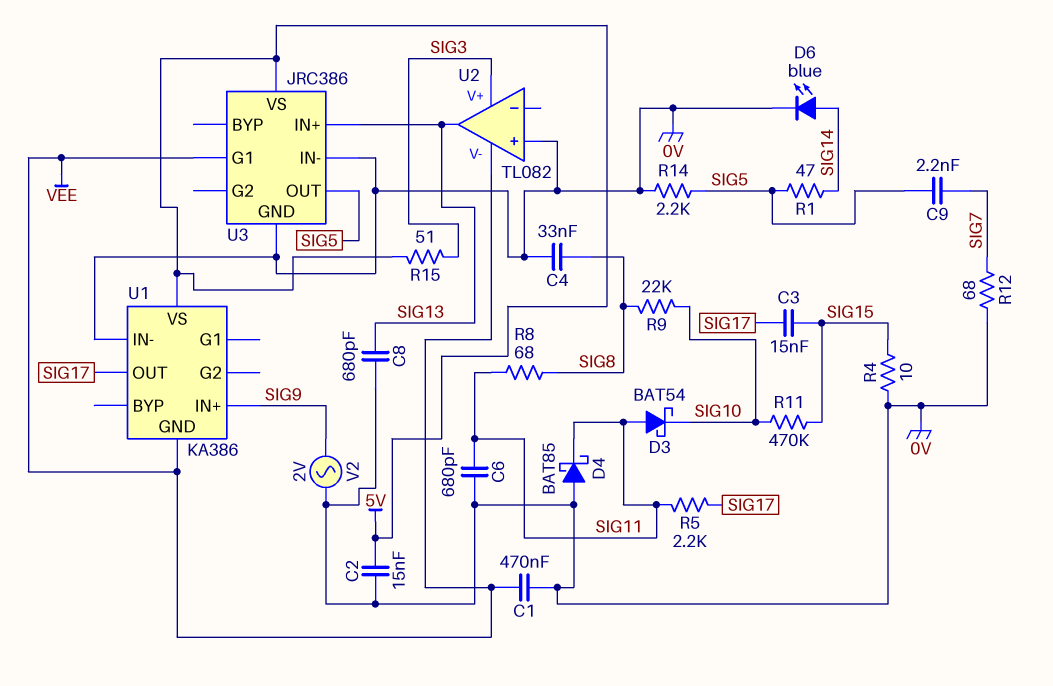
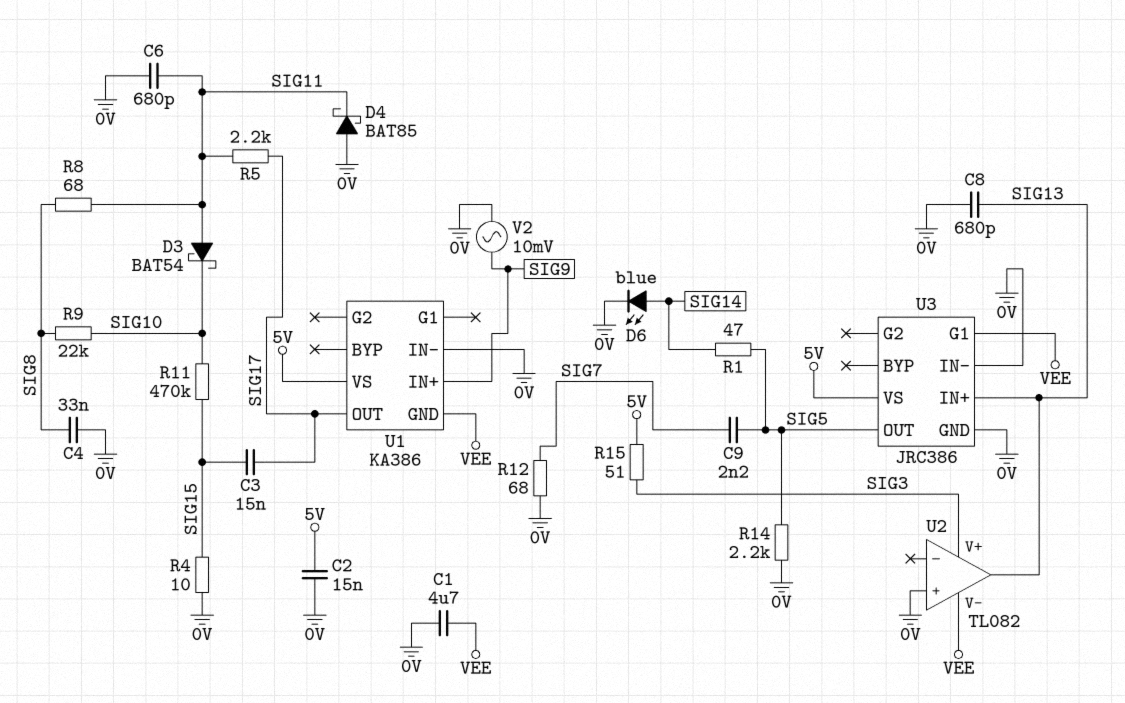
C1: 470nF (0V, VEE) -> 4.7uF (0V, VEE)
V2: AC 2V (0V, SIG9) -> AC 10mV (0V, SIG9)

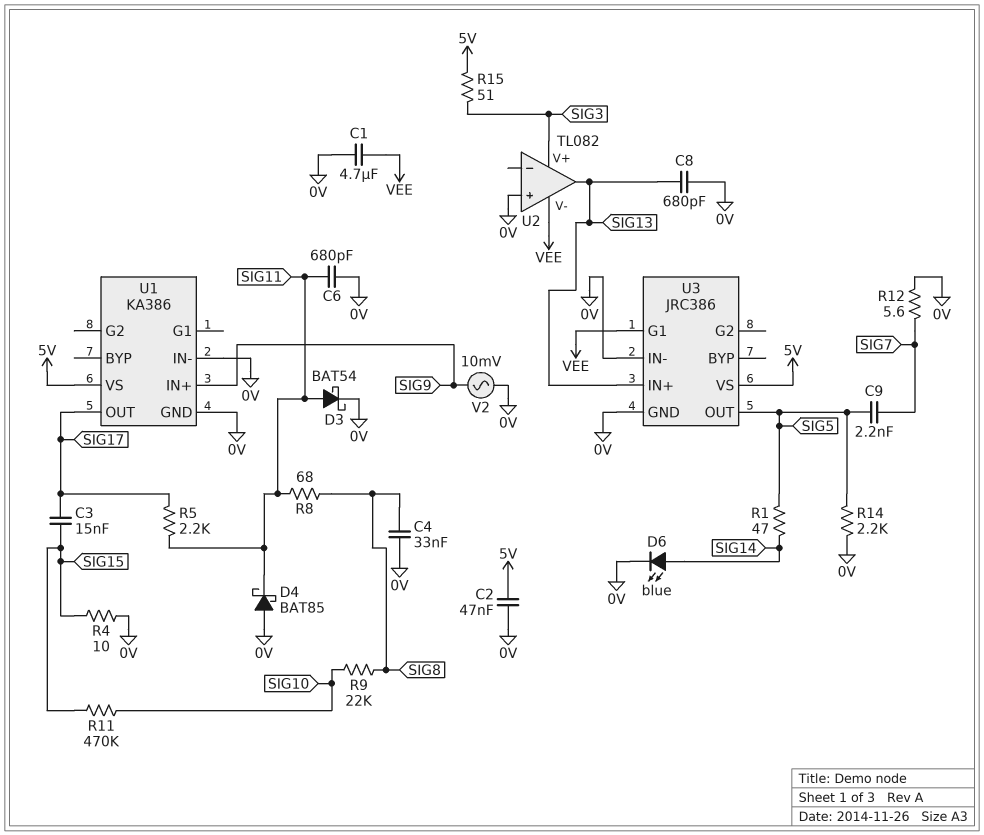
C2: 15nF (0V, 5V) -> 47nF (0V, 5V)
D3: schottky BAT54 (A SIG11, K SIG10) -> schottky BAT54 (A SIG11, K 0V)
R12: 68 (0V, SIG7) -> 5.6 (0V, SIG7)
U1 pin GND: VEE -> 0V

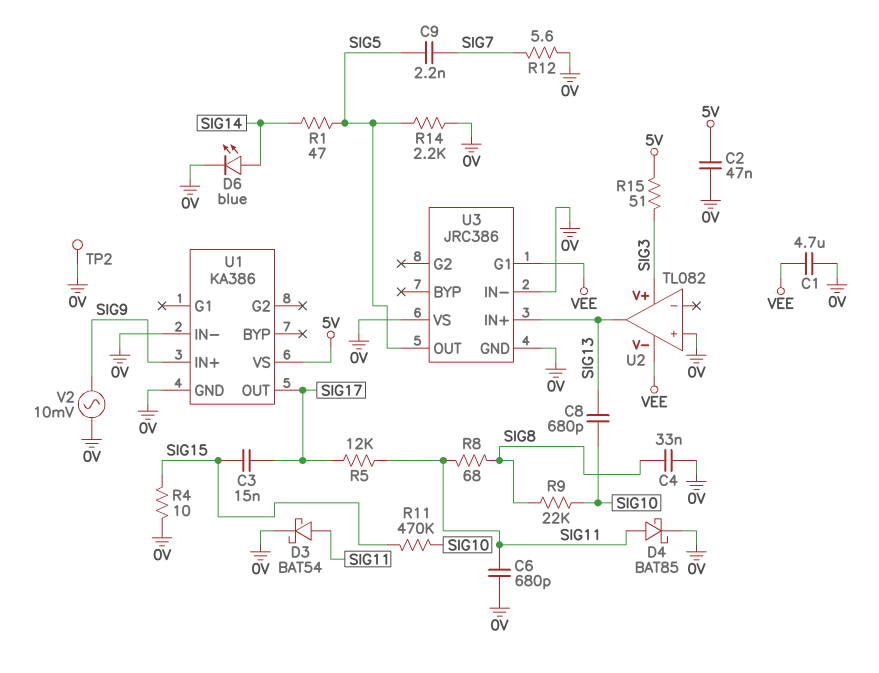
C8: 680pF (0V, SIG13) -> 680pF (SIG10, SIG13)
D4: schottky BAT85 (A 0V, K SIG11) -> schottky BAT85 (A SIG11, K 0V)
R5: 2.2k (SIG11, SIG17) -> 12k (SIG11, SIG17)
TP2: none -> test point (0V)
U3 pin VS: 5V -> 0V

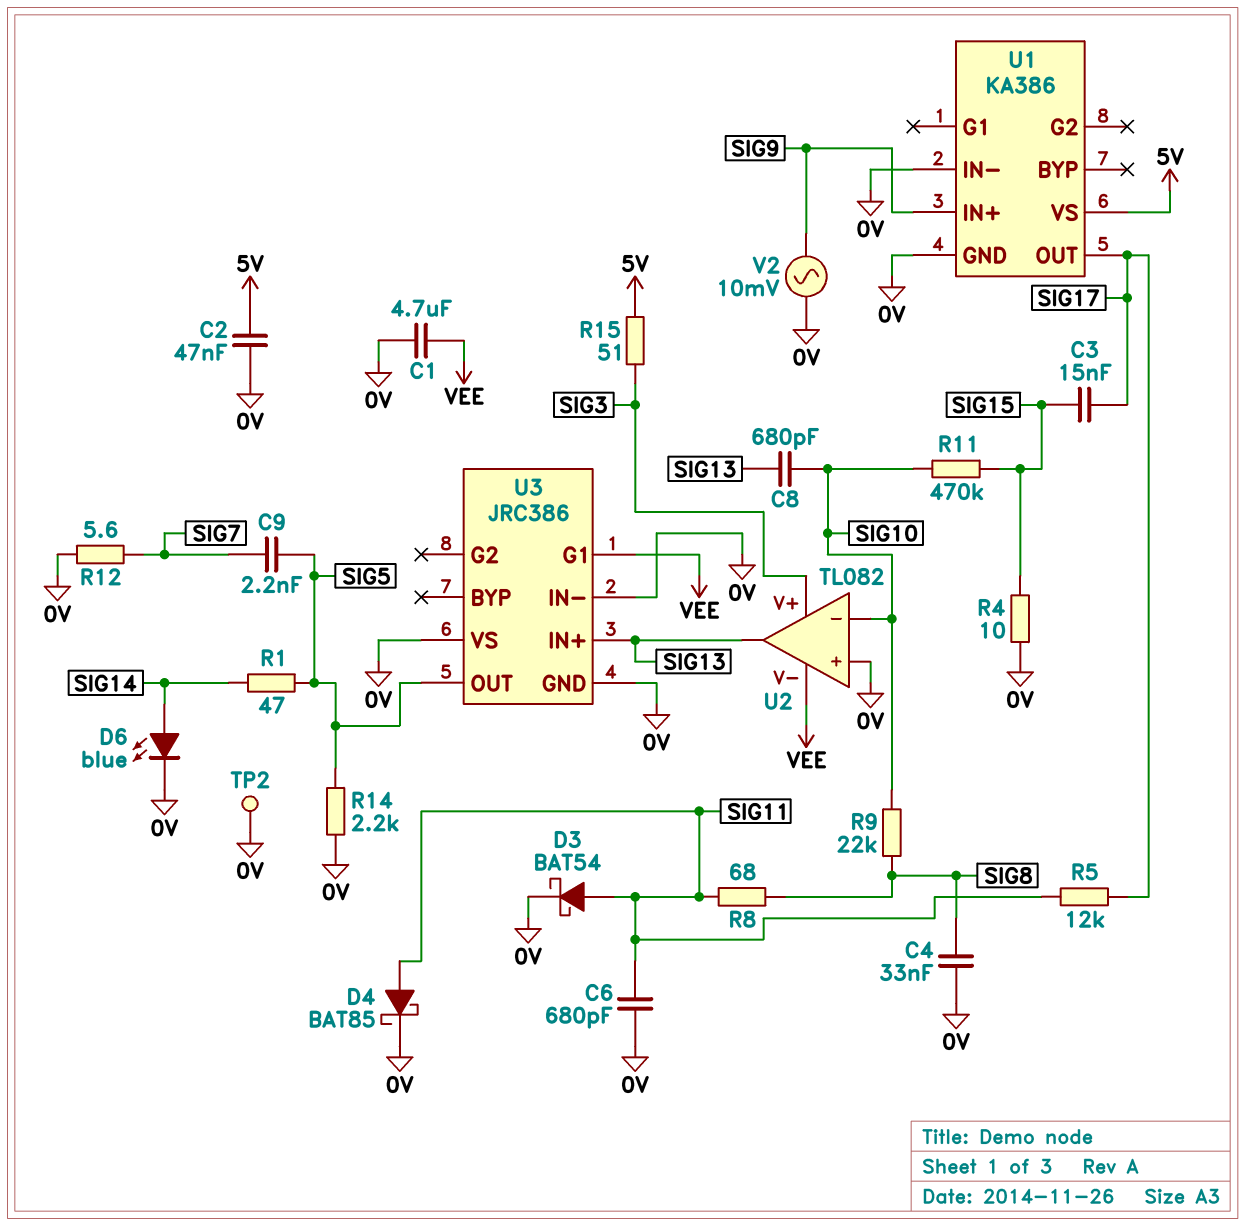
U2 pin in-: none -> SIG10

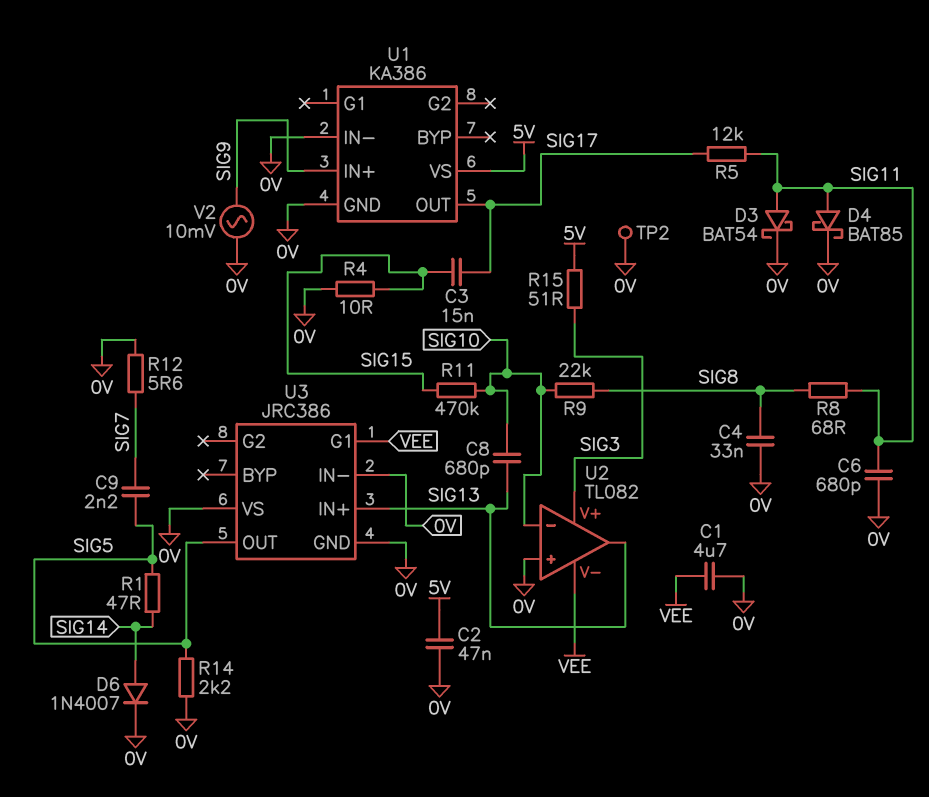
D6: LED blue (A SIG14, K 0V) -> diode 1N4007 (A SIG14, K 0V)

